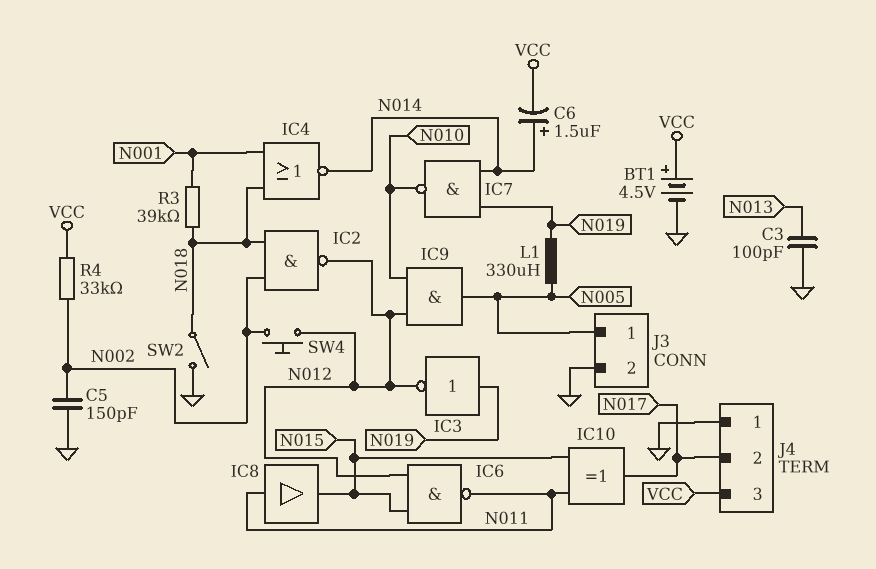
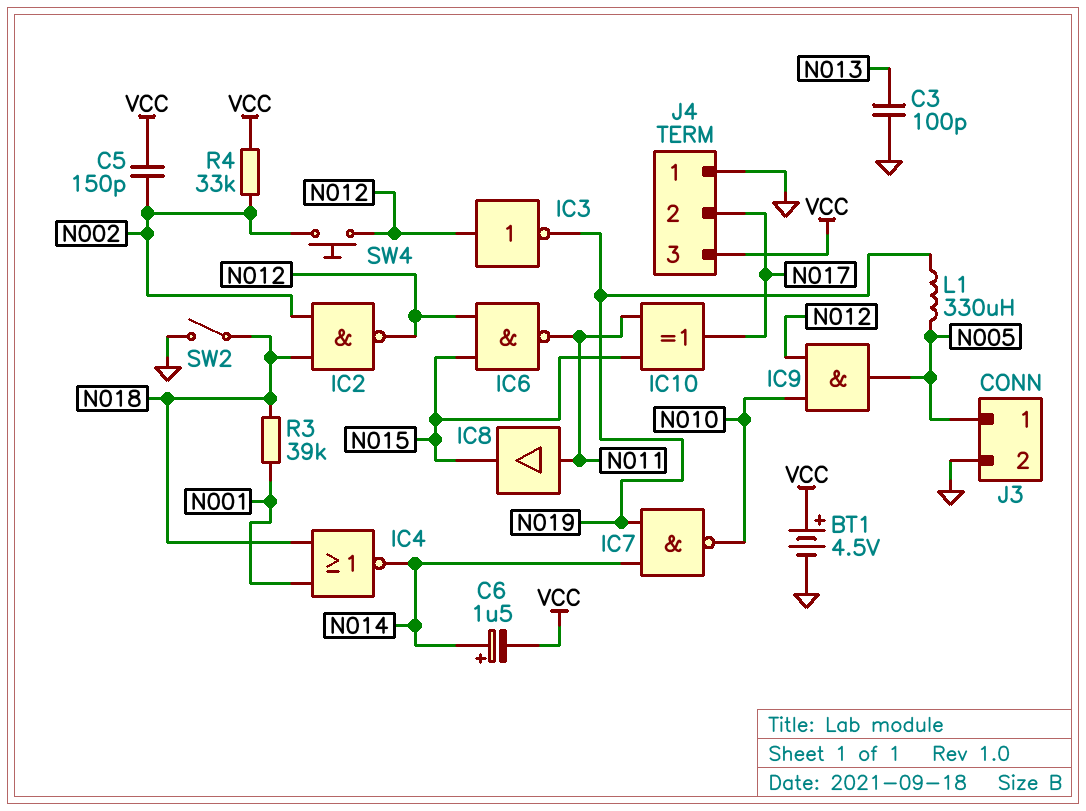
C5: 150pF (GND, N002) -> 150pF (N002, VCC)
IC3: NOT (in N019, out N012) -> NOT (in N012, out N019)

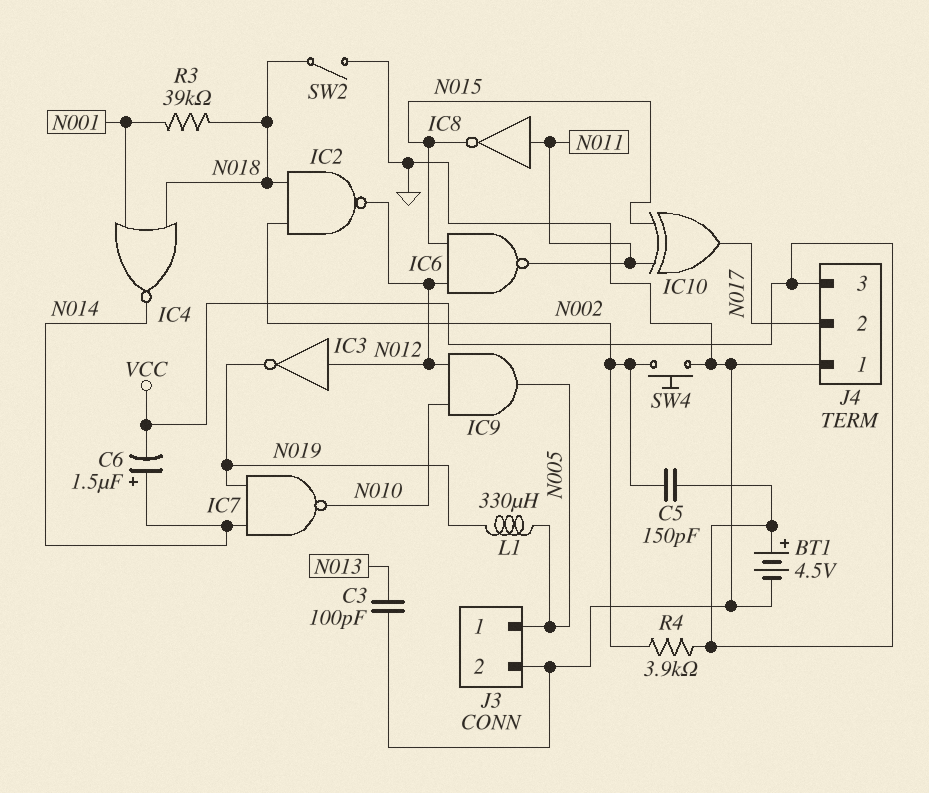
IC8: buffer (in N011, out N015) -> NOT (in N011, out N015)
R4: 33k (N002, VCC) -> 3.9k (N002, VCC)
SW4: button (N002, N012) -> button (GND, N002)

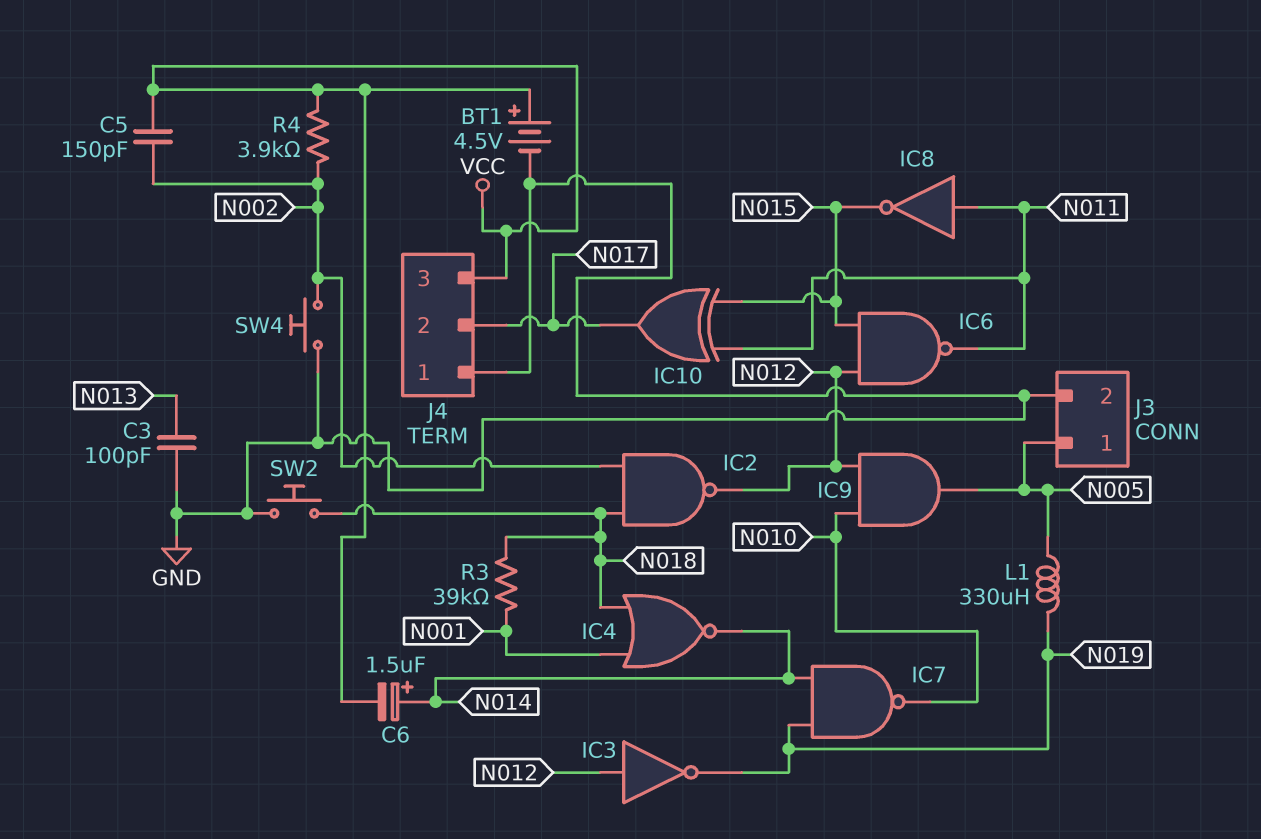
SW2: switch (GND, N018) -> button (GND, N018)

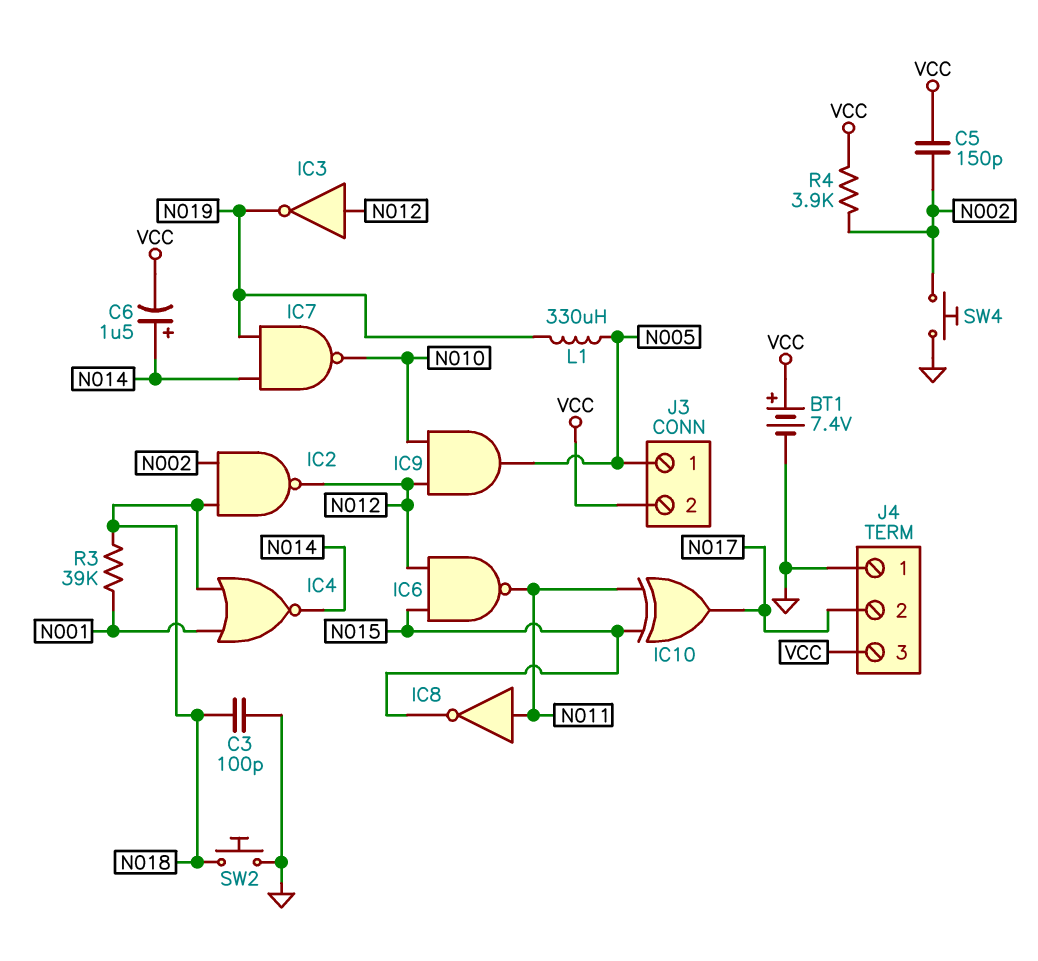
BT1: 4.5V (plus VCC, minus GND) -> 7.4V (plus VCC, minus GND)
C3: 100pF (GND, N013) -> 100pF (GND, N018)
J3 pin 2: GND -> VCC

